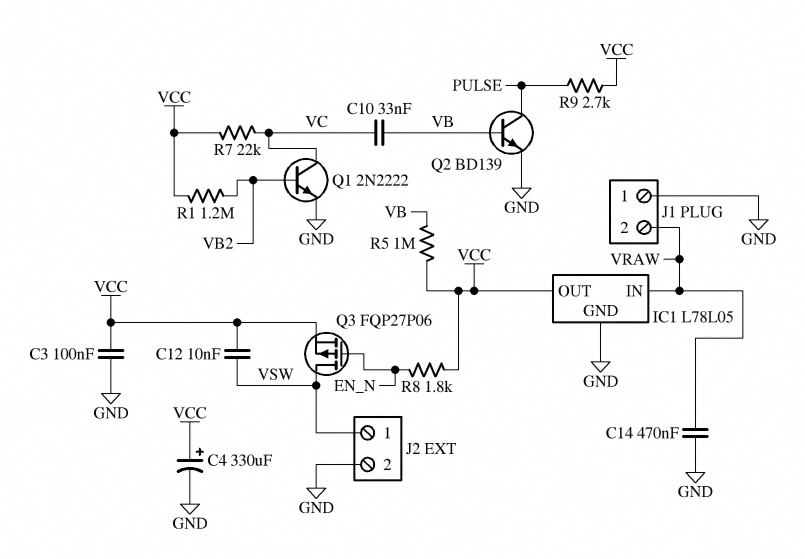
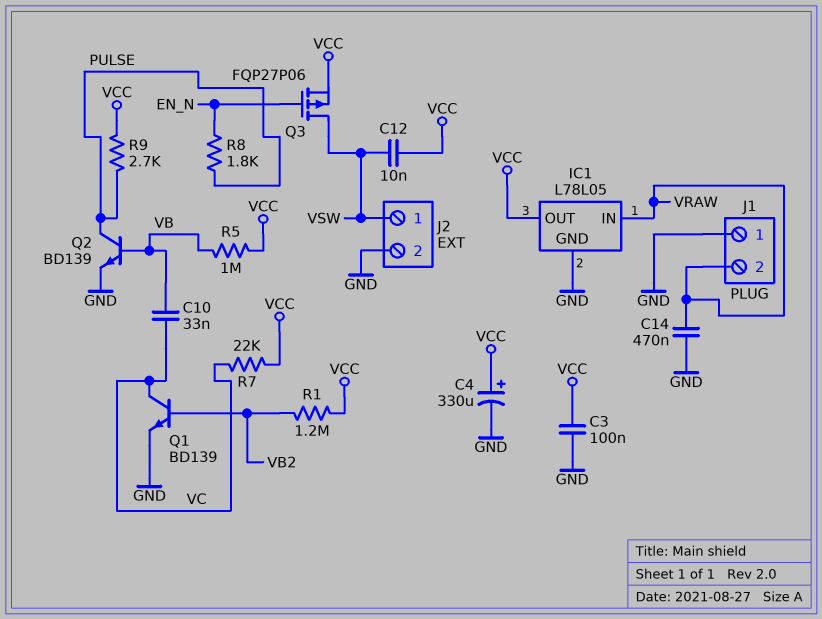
Q1: NPN 2N2222 (B VB2, C VC, E GND) -> NPN BD139 (B VB2, C VC, E GND)
R8: 1.8k (EN_N, VCC) -> 1.8k (EN_N, PULSE)

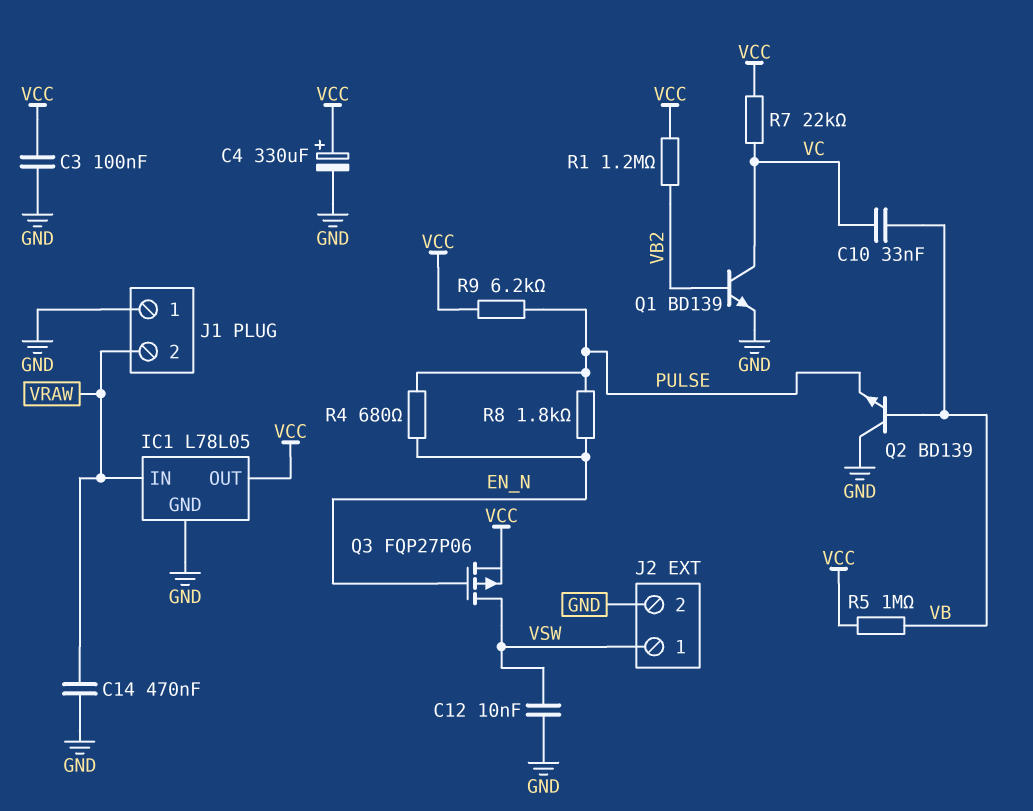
C12: 10nF (VCC, VSW) -> 10nF (GND, VSW)
Q2: NPN BD139 (B VB, C PULSE, E GND) -> NPN BD139 (B VB, C GND, E PULSE)
R4: none -> 680 (EN_N, PULSE)
R9: 2.7k (PULSE, VCC) -> 6.2k (PULSE, VCC)

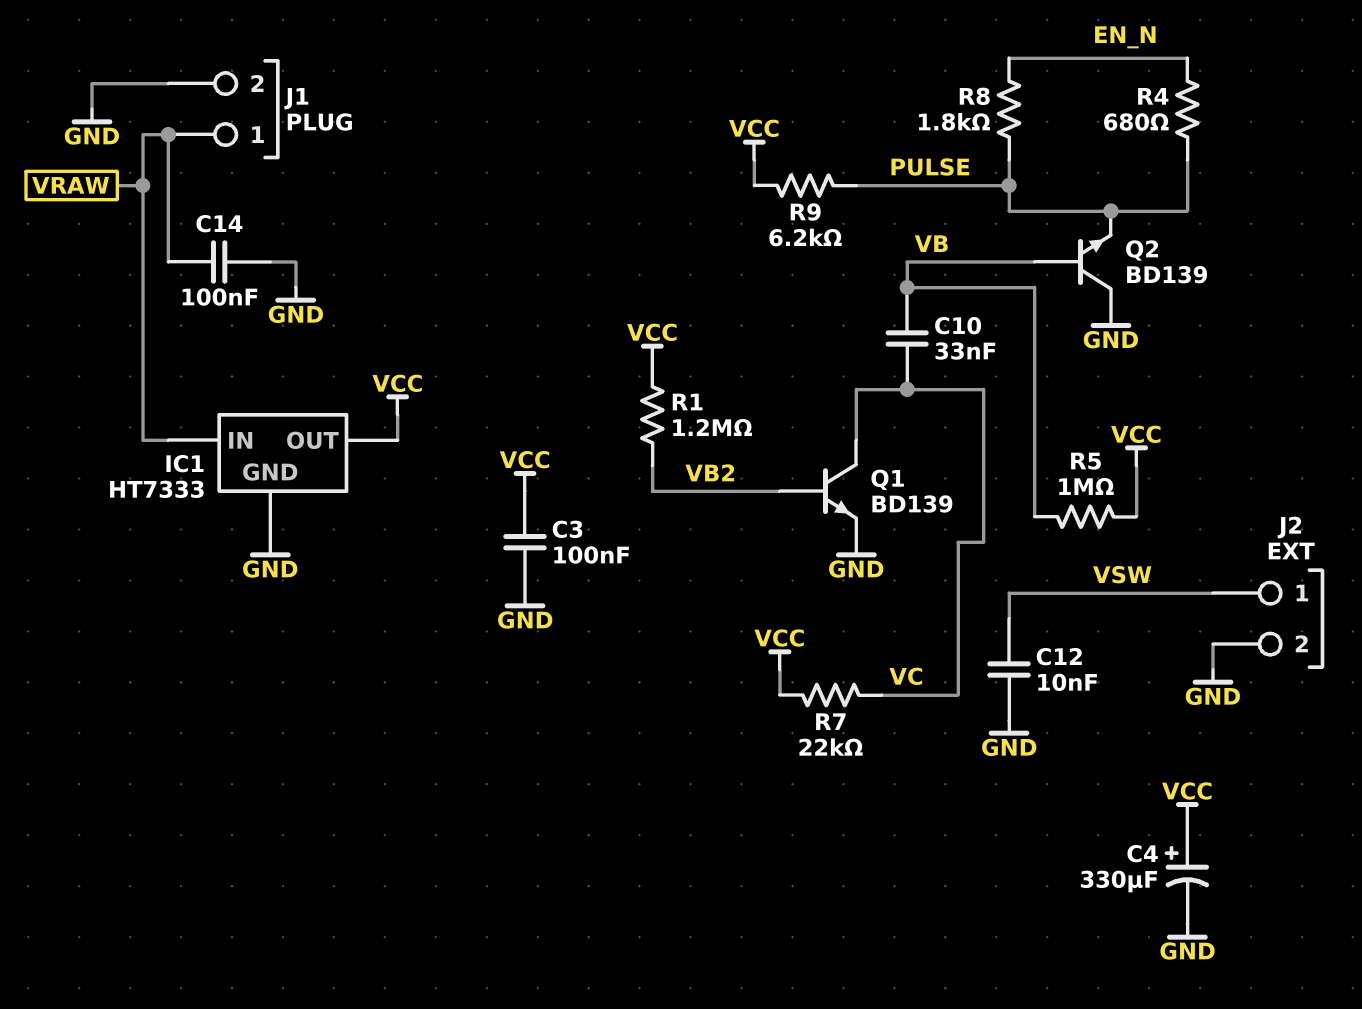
C14: 470nF (GND, VRAW) -> 100nF (GND, VRAW)
IC1: L78L05 -> HT7333
J1 pin 1: GND -> VRAW
J1 pin 2: VRAW -> GND
Q3: PMOS FQP27P06 (G EN_N, D VSW, S VCC) -> none

